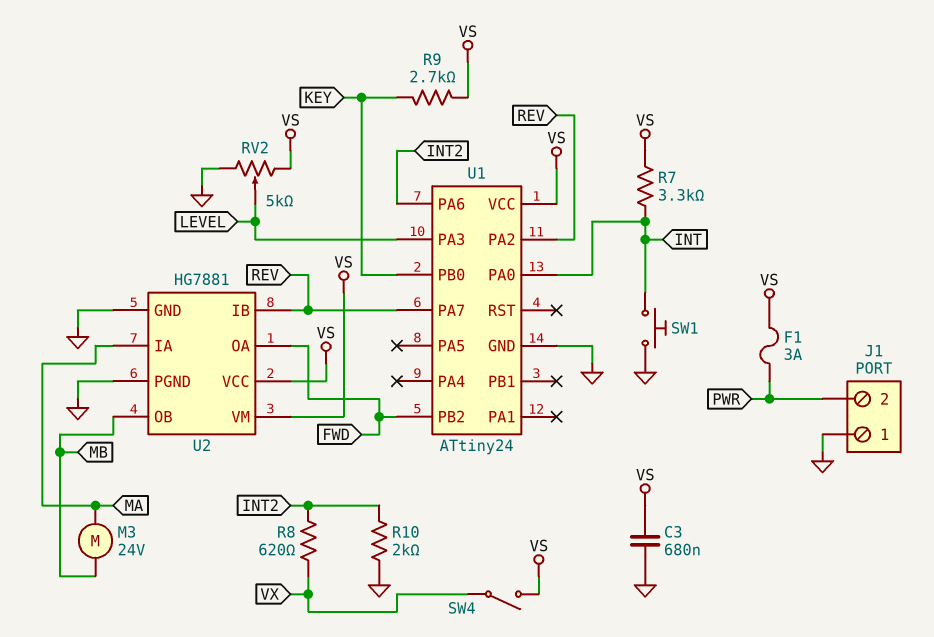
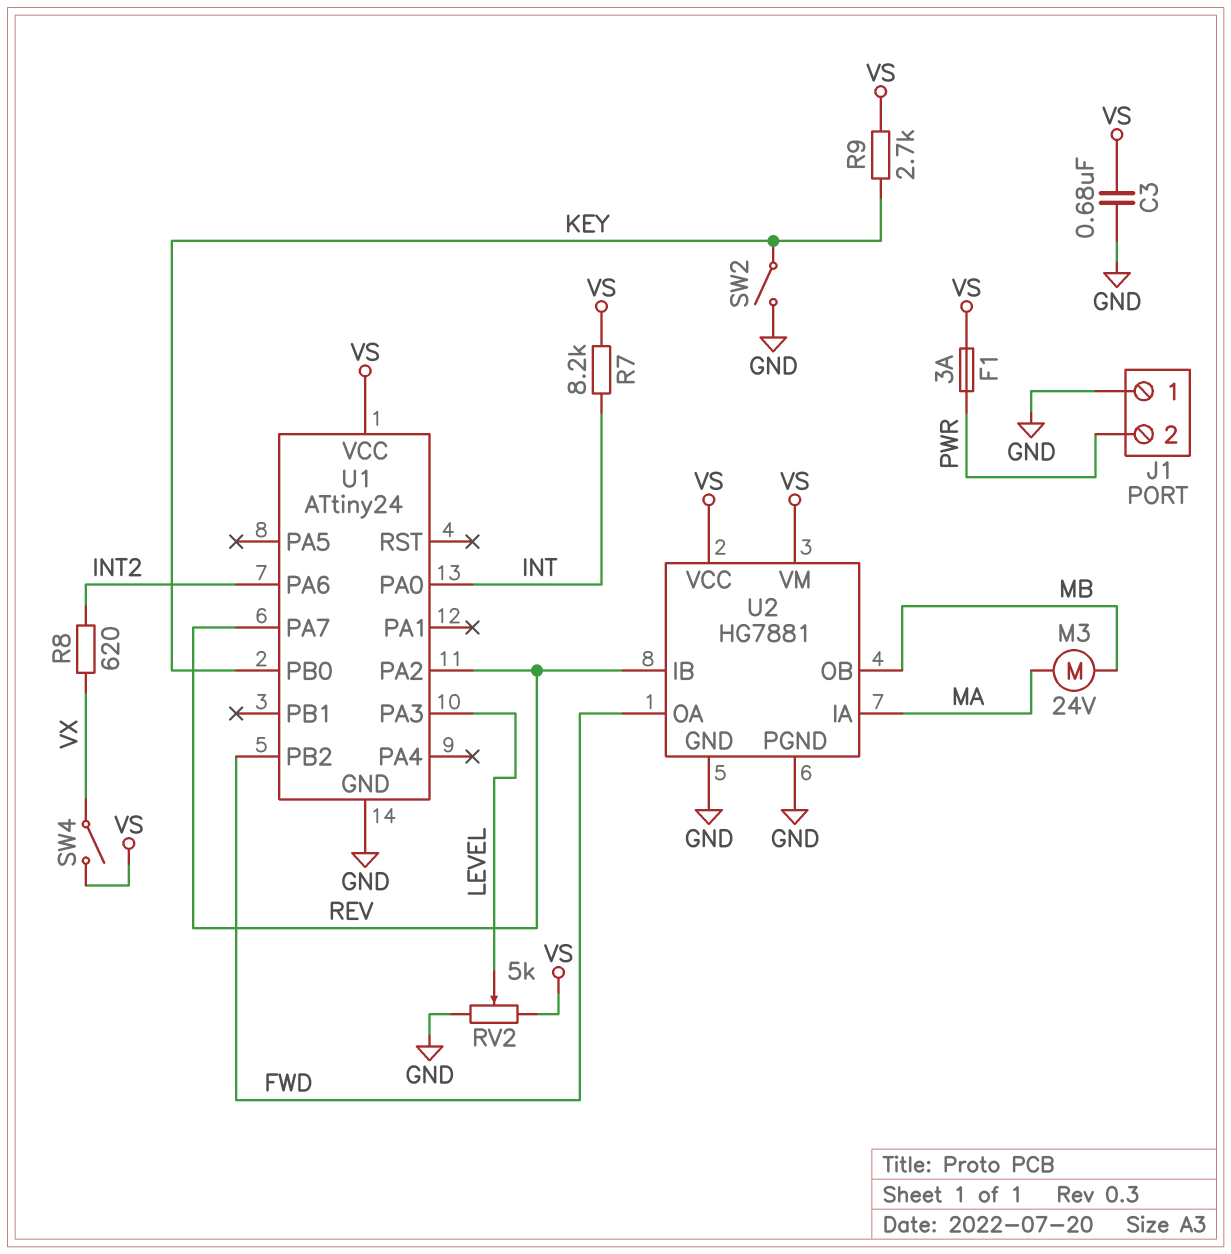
R7: 3.3k (INT, VS) -> 8.2k (INT, VS)
R10: 2k (GND, INT2) -> none
SW1: button (GND, INT) -> none
SW2: none -> switch (GND, KEY)

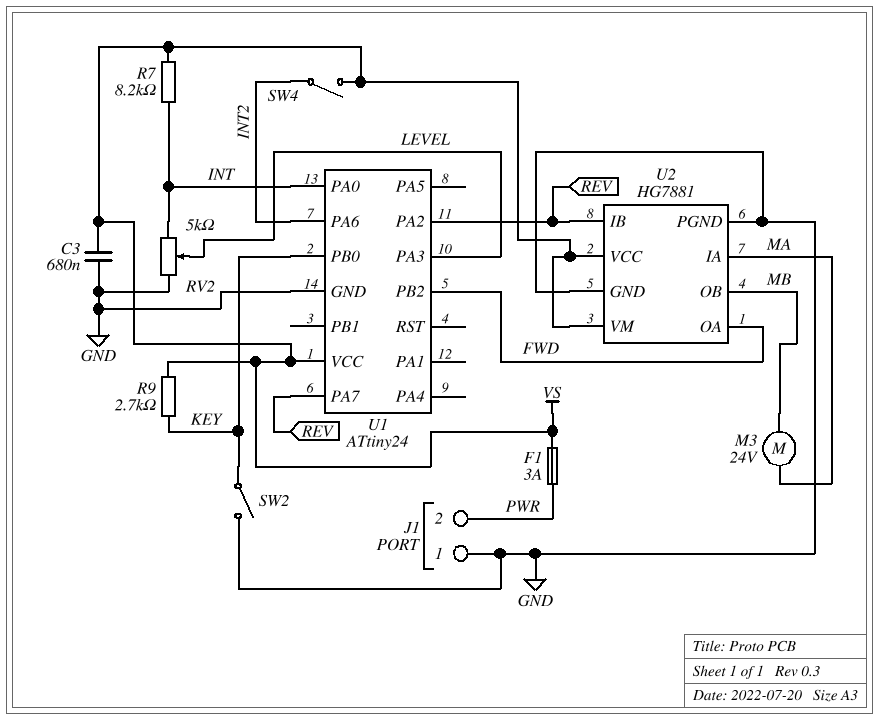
R8: 620 (INT2, VX) -> none
RV2: 5k (GND, VS, wiper LEVEL) -> 5k (GND, INT, wiper LEVEL)
SW4: switch (VS, VX) -> switch (INT2, VS)

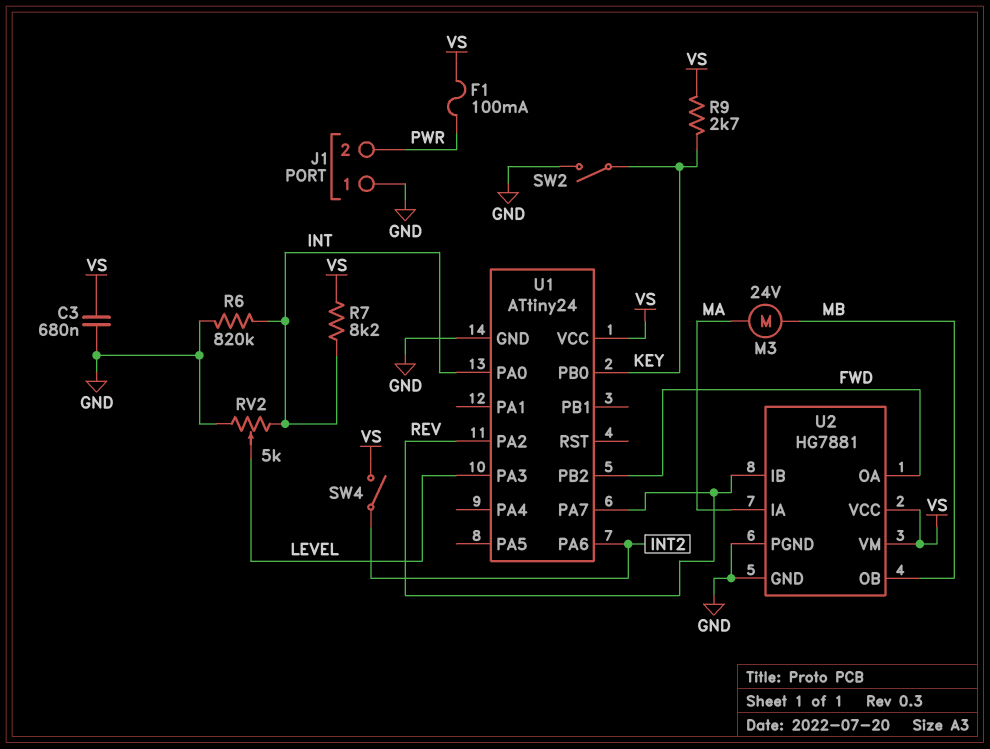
F1: 3A (PWR, VS) -> 100mA (PWR, VS)
R6: none -> 820k (GND, INT)

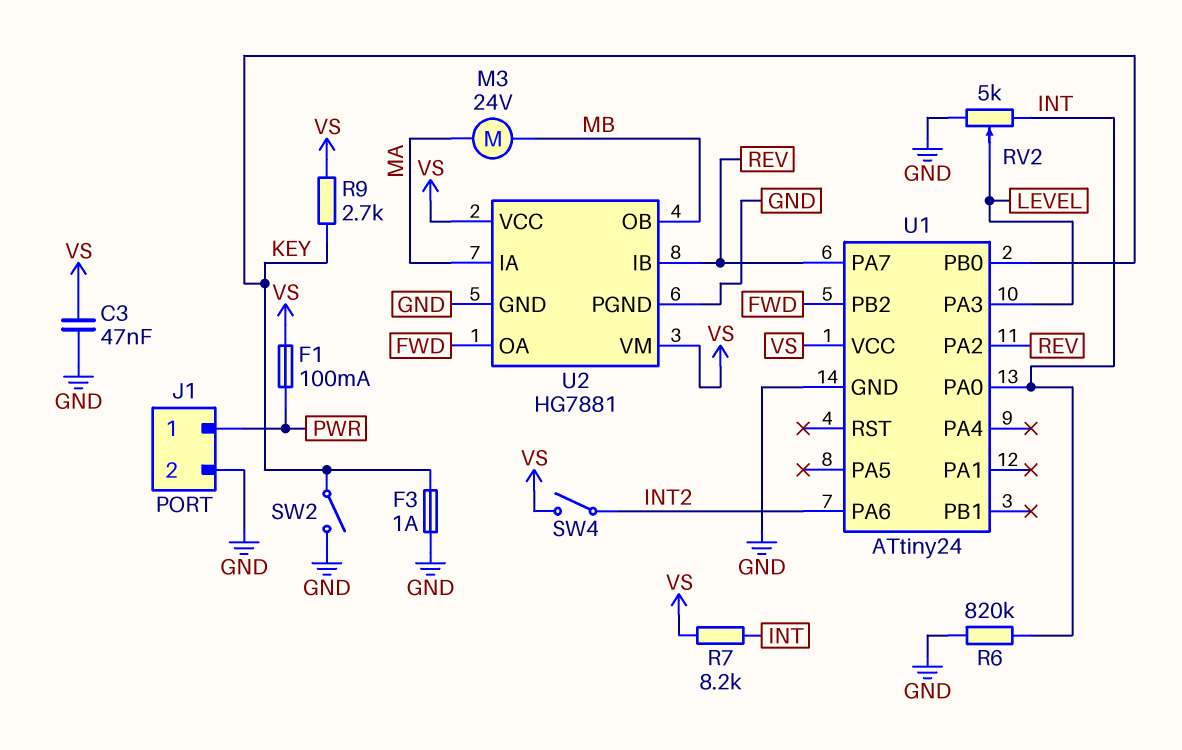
C3: 680nF (GND, VS) -> 47nF (GND, VS)
F3: none -> 1A (GND, KEY)
J1 pin 1: GND -> PWR
J1 pin 2: PWR -> GND

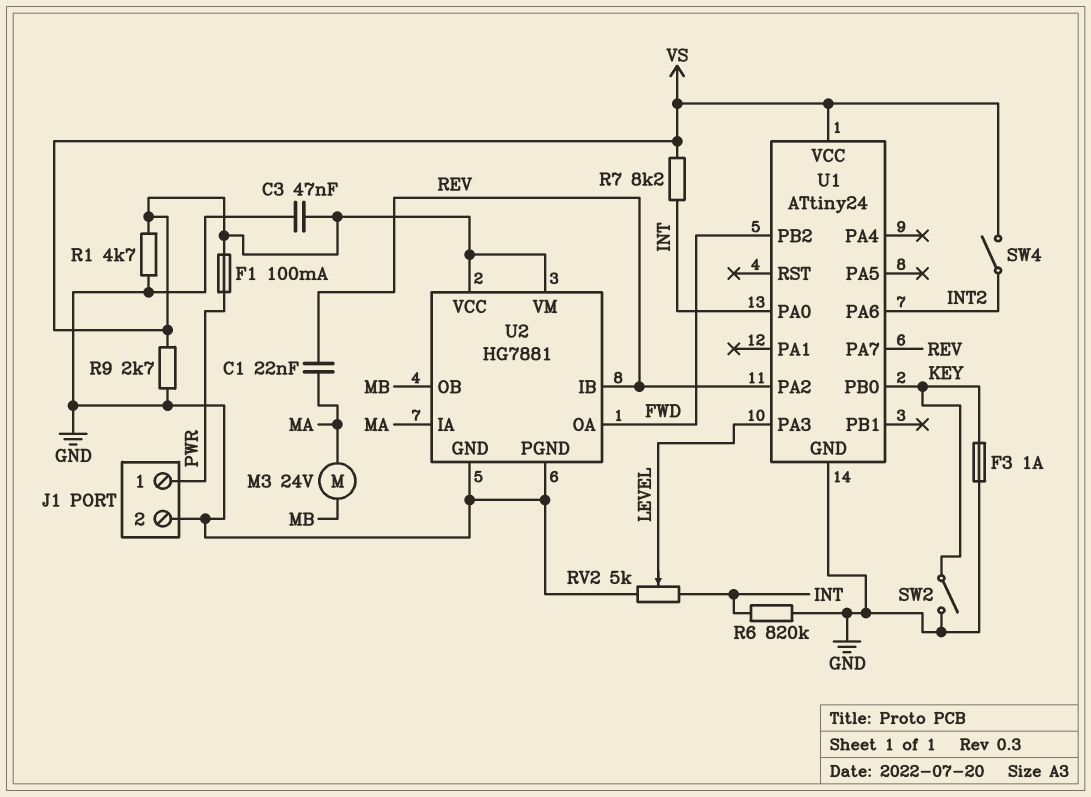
C1: none -> 22nF (MA, REV)
R1: none -> 4.7k (GND, VS)
R9: 2.7k (KEY, VS) -> 2.7k (GND, VS)

